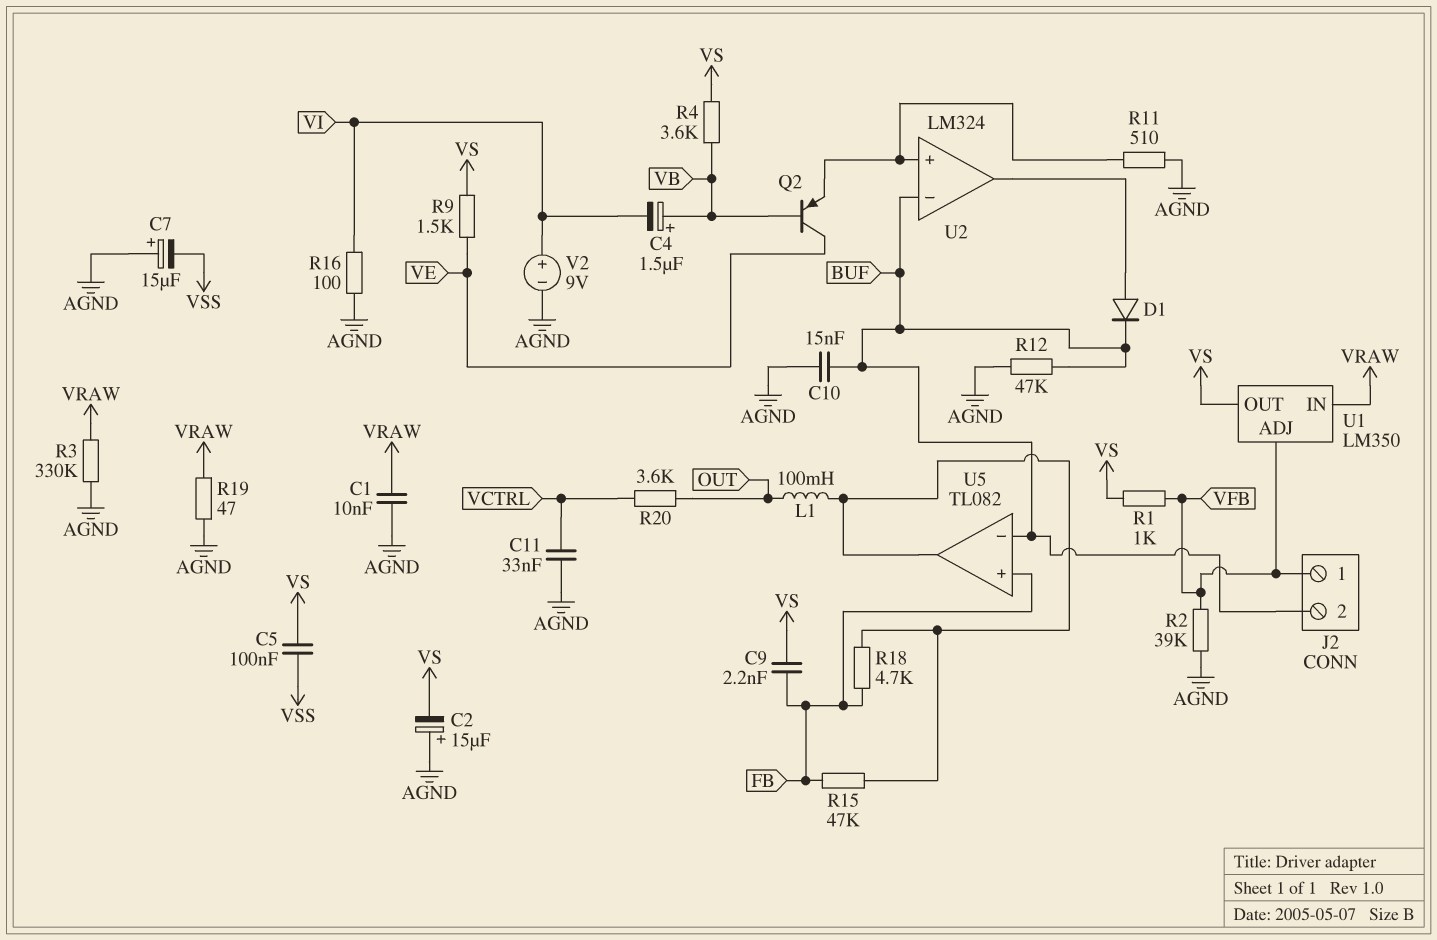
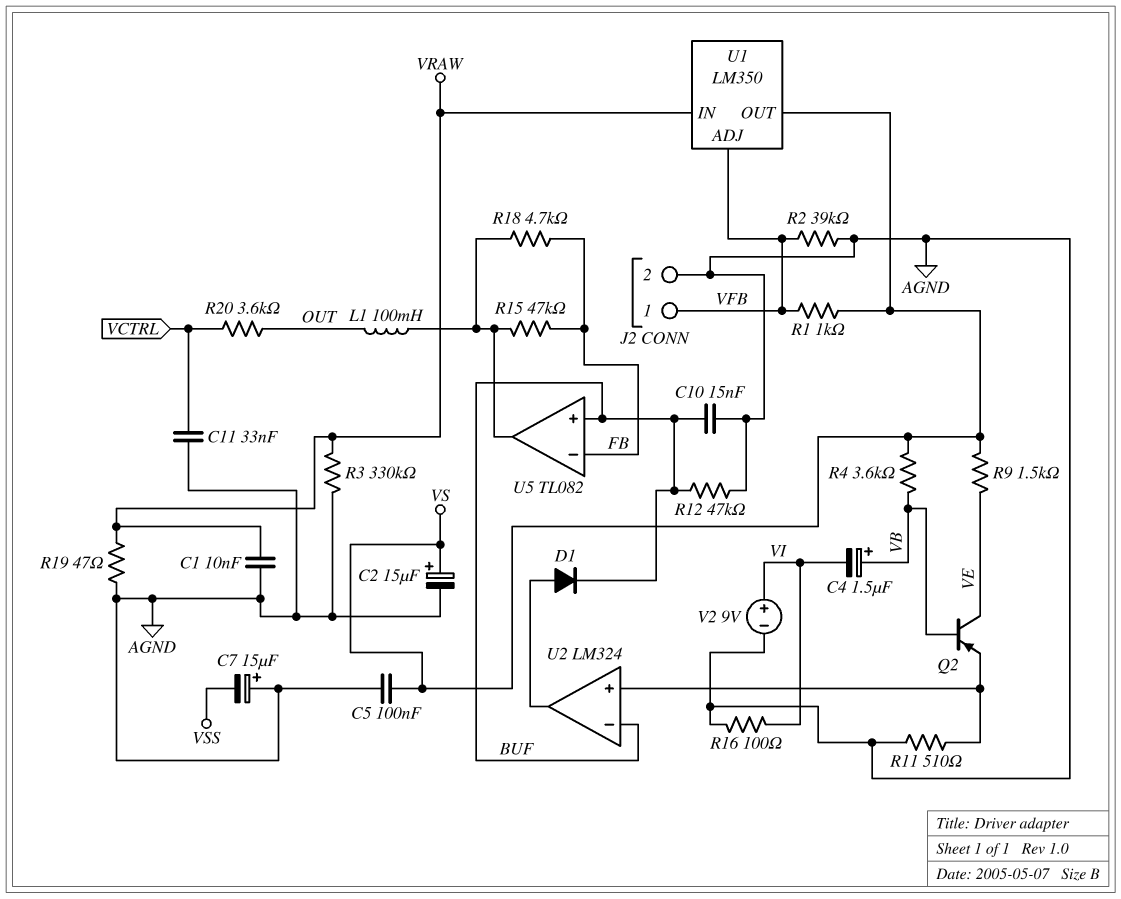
C2: 15uF (plus AGND, minus VS) -> 15uF (plus VS, minus AGND)
C5: 100nF (VS, VSS) -> 100nF (AGND, VS)
C9: 2.2nF (FB, VS) -> none
J2 pin 2: BUF -> AGND
U5 pin in+: FB -> BUF
U5 pin in-: BUF -> FB

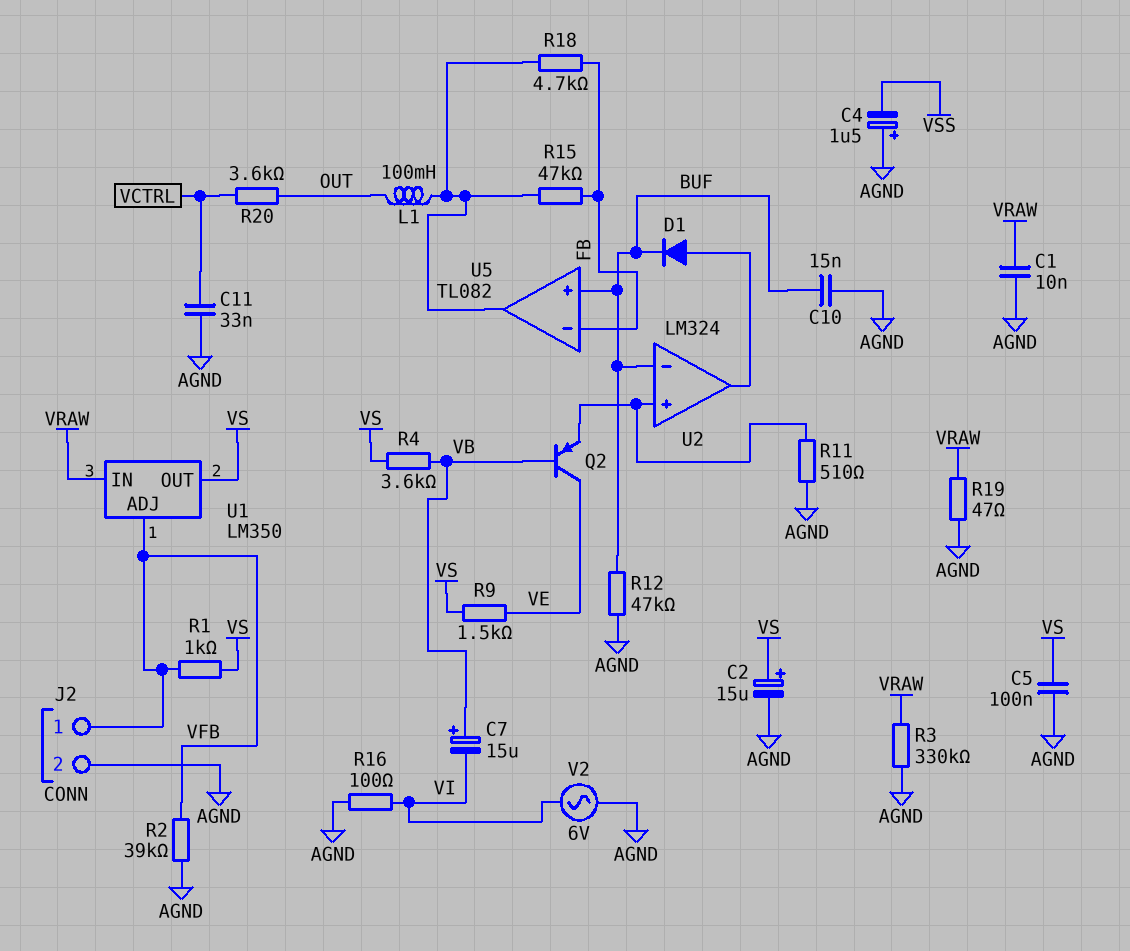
C4: 1.5uF (plus VB, minus VI) -> 1.5uF (plus AGND, minus VSS)
C7: 15uF (plus AGND, minus VSS) -> 15uF (plus VB, minus VI)
V2: 9V (plus VI, minus AGND) -> AC 6V (AGND, VI)

